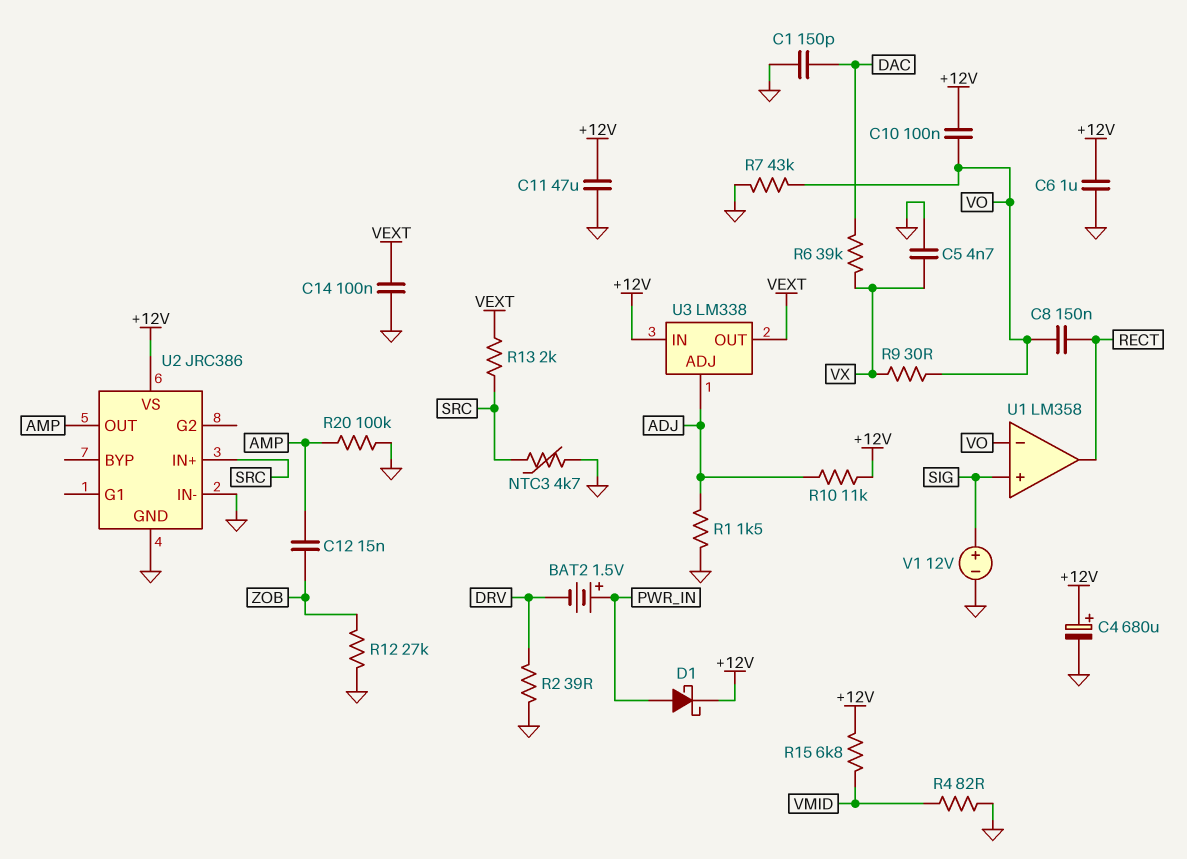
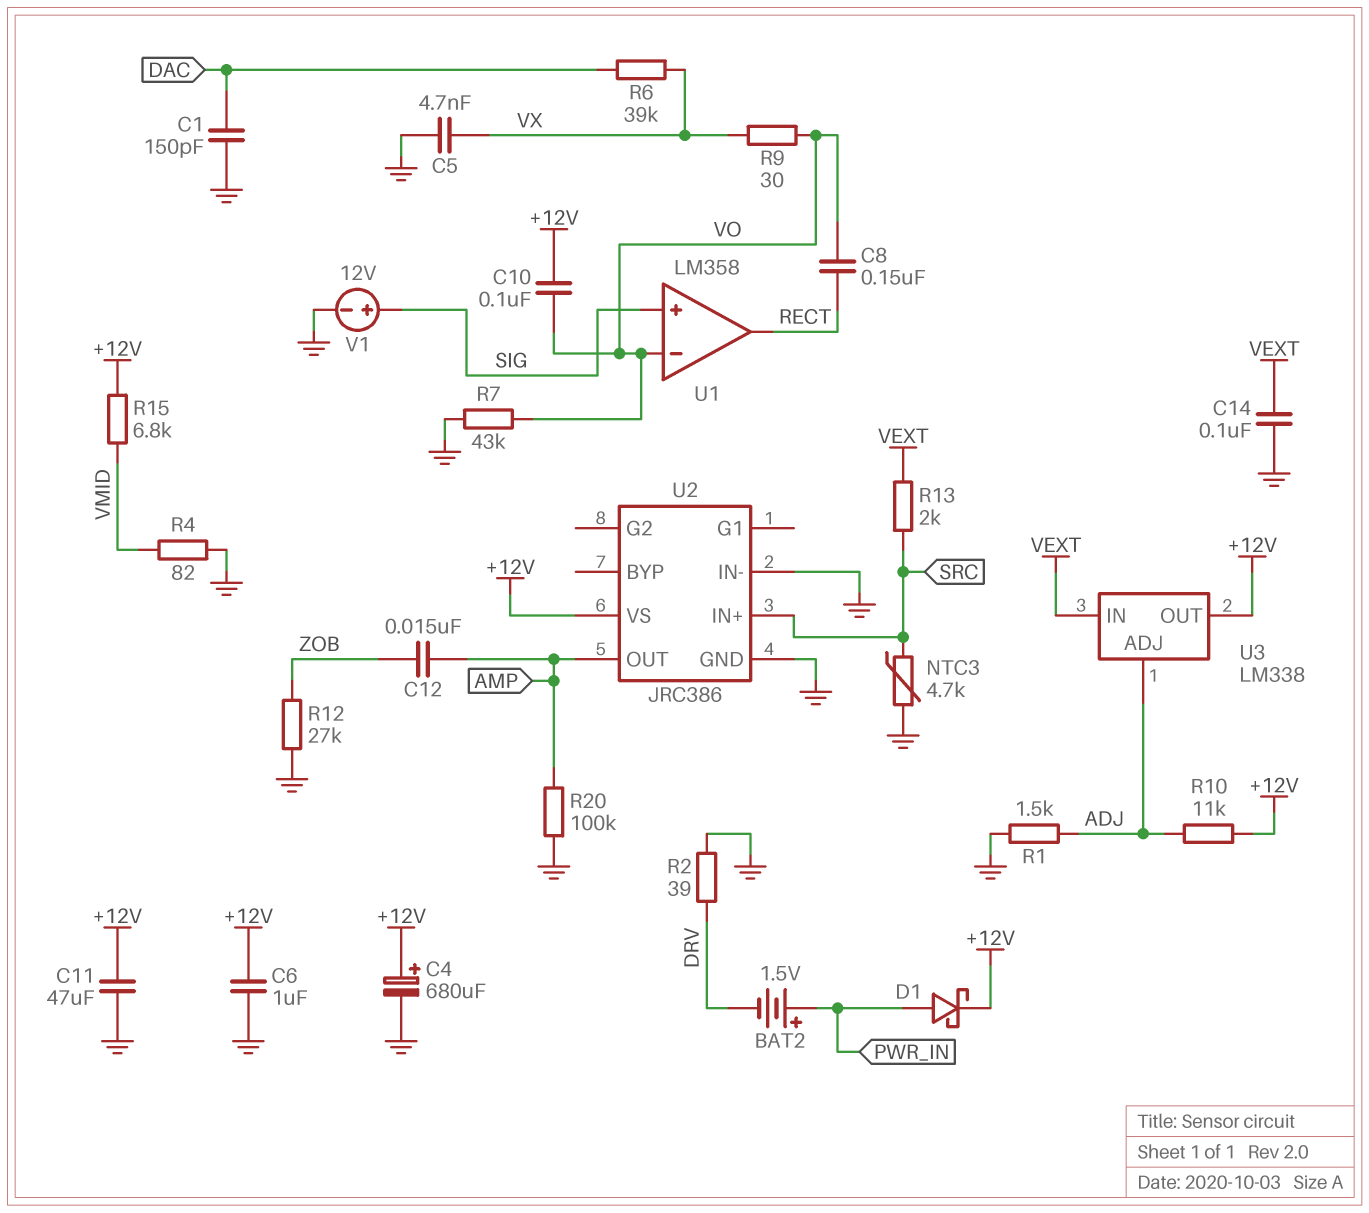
U3 pin IN: +12V -> VEXT
U3 pin OUT: VEXT -> +12V

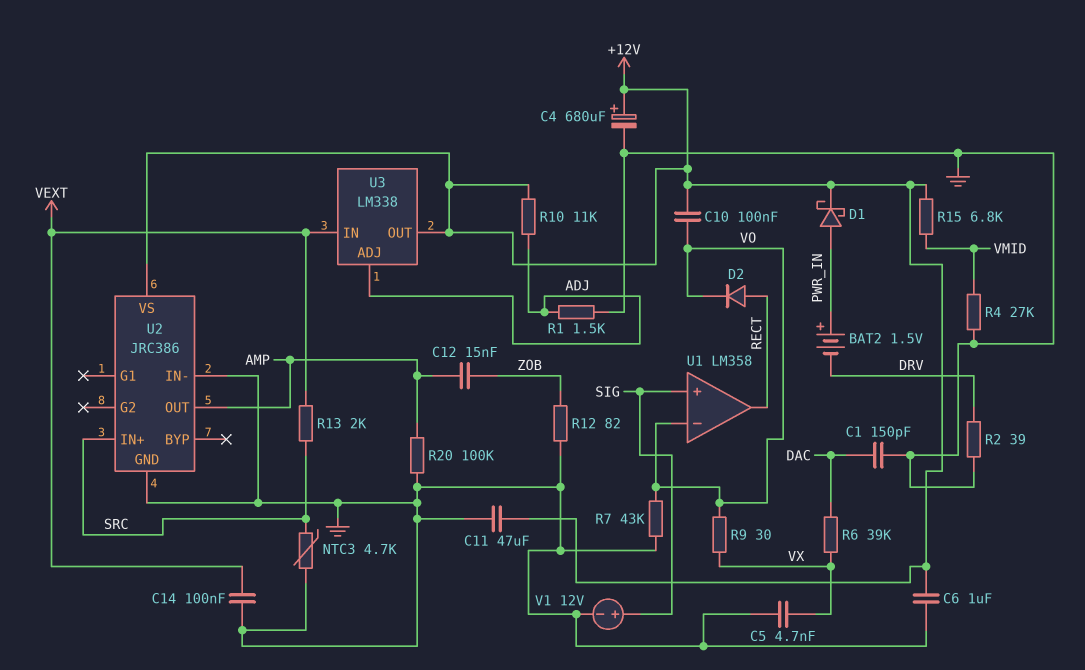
C8: 150nF (RECT, VO) -> none
D2: none -> diode (A RECT, K VO)
R4: 82 (GND, VMID) -> 27k (GND, VMID)
R12: 27k (GND, ZOB) -> 82 (GND, ZOB)

